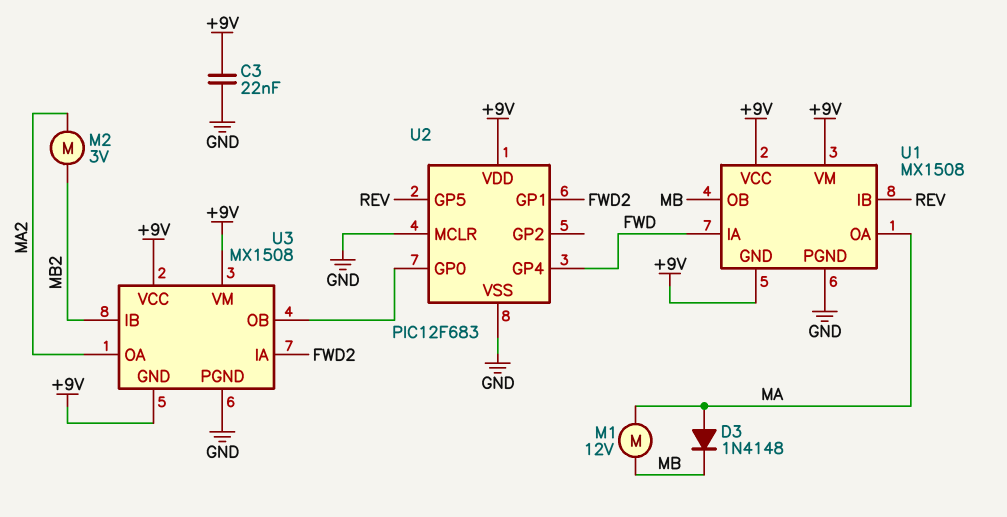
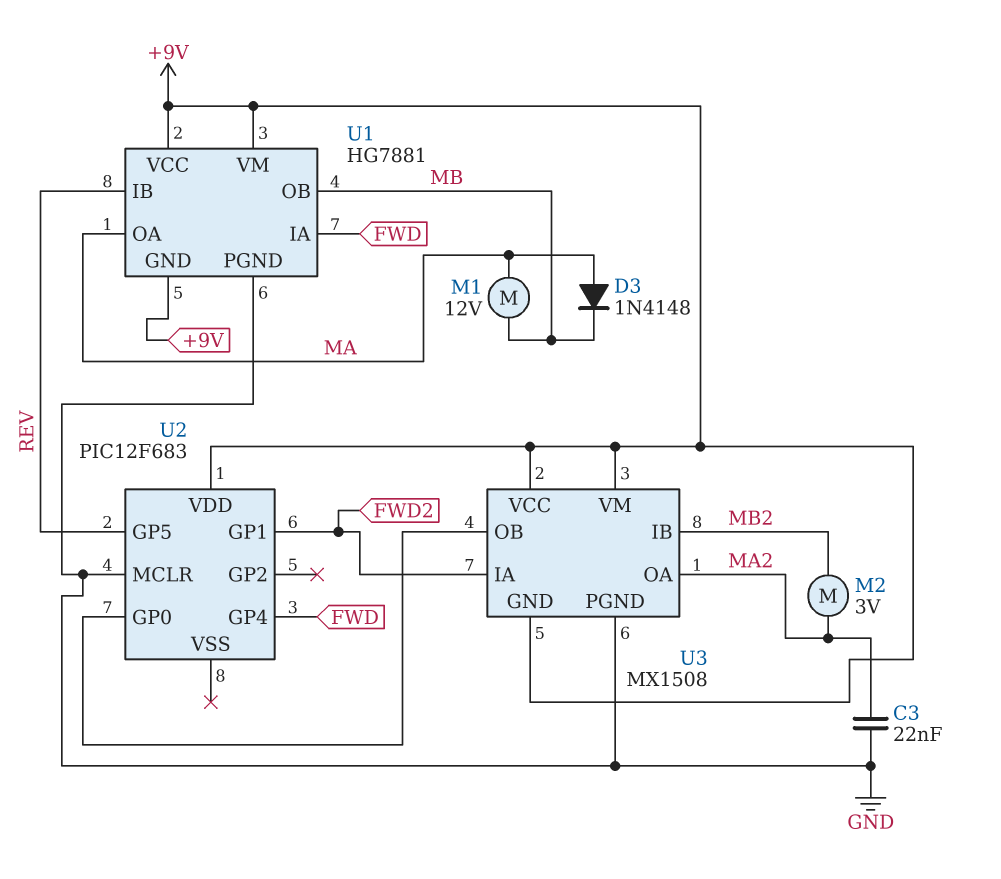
C3: 22nF (+9V, GND) -> 22nF (GND, MA2)
U1: MX1508 -> HG7881
U2 pin VSS: GND -> none

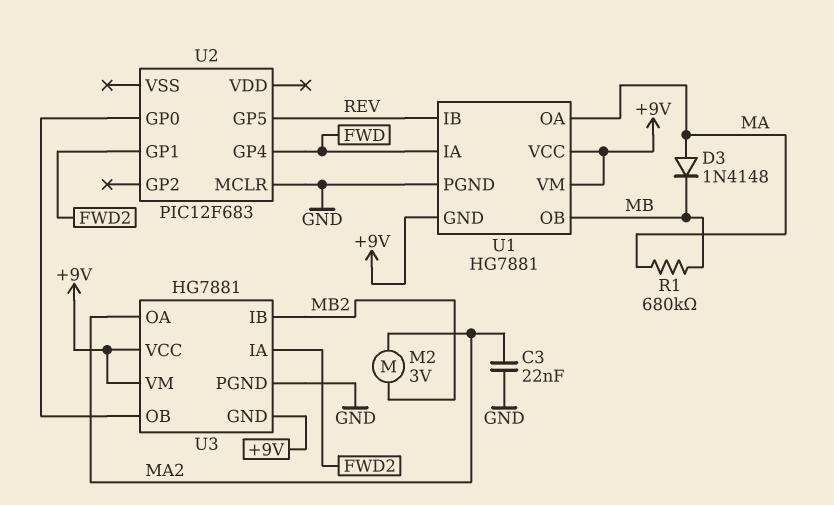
M1: motor 12V (MA, MB) -> none
R1: none -> 680k (MA, MB)
U2 pin VDD: +9V -> none
U3: MX1508 -> HG7881

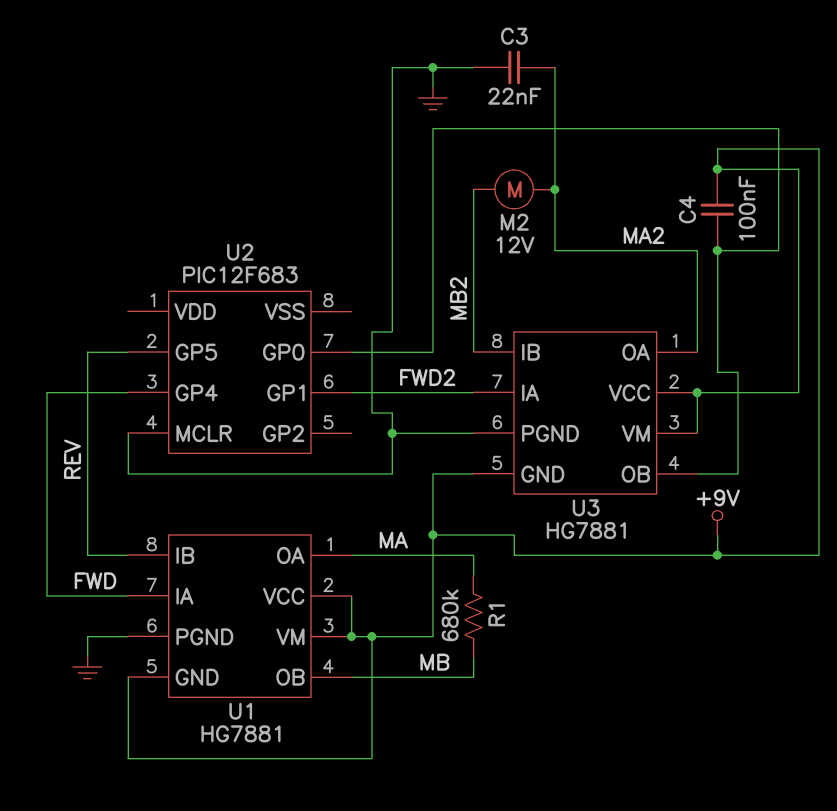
C4: none -> 100nF (+9V, U2/GP0)
D3: diode 1N4148 (A MA, K MB) -> none
M2: motor 3V (MA2, MB2) -> motor 12V (MA2, MB2)

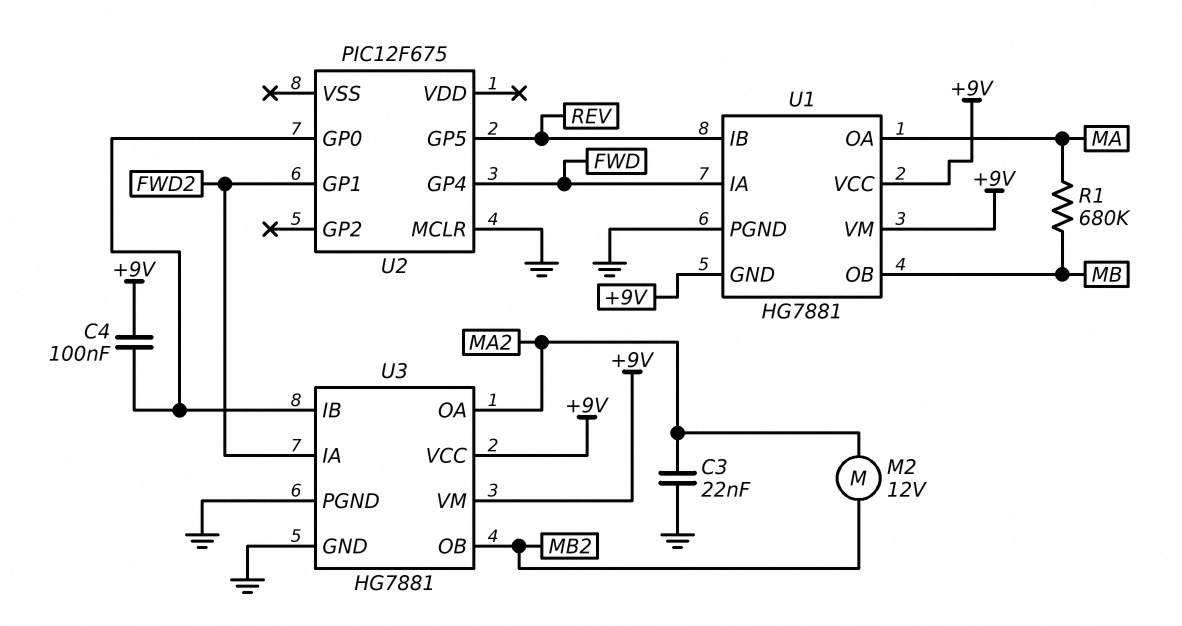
U2: PIC12F683 -> PIC12F675
U3 pin GND: +9V -> GND
U3 pin IB: MB2 -> U2/GP0
U3 pin OB: U2/GP0 -> MB2

